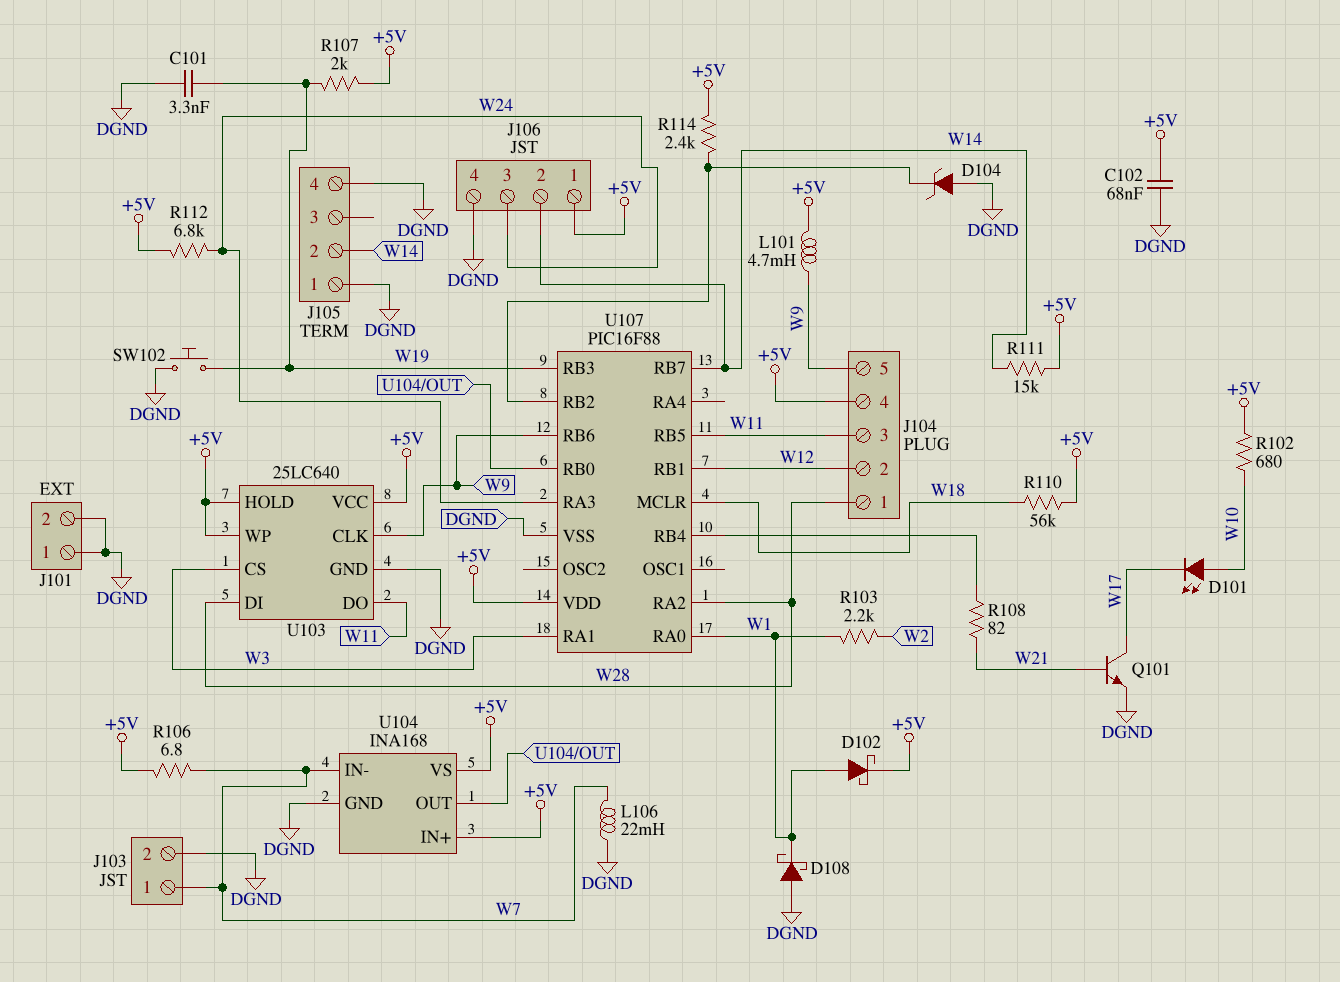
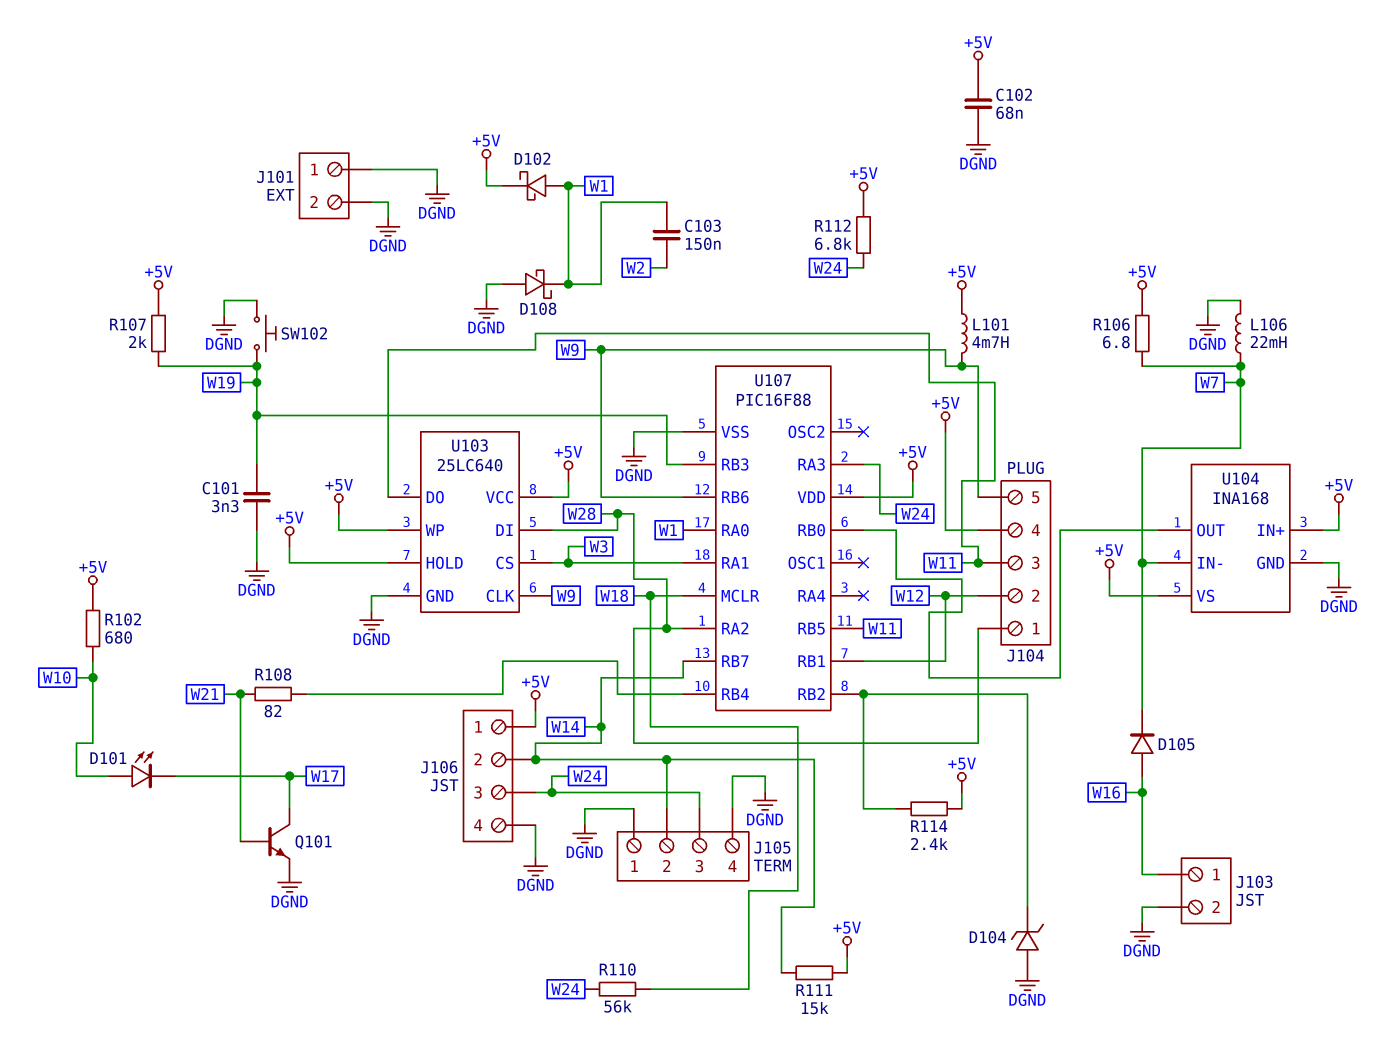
C103: none -> 150nF (W1, W2)
D105: none -> diode (A W16, K W7)
J103 pin 1: W7 -> W16
J105 pin 3: none -> W24
R103: 2.2k (W1, W2) -> none
R110: 56k (+5V, W18) -> 56k (W18, W24)

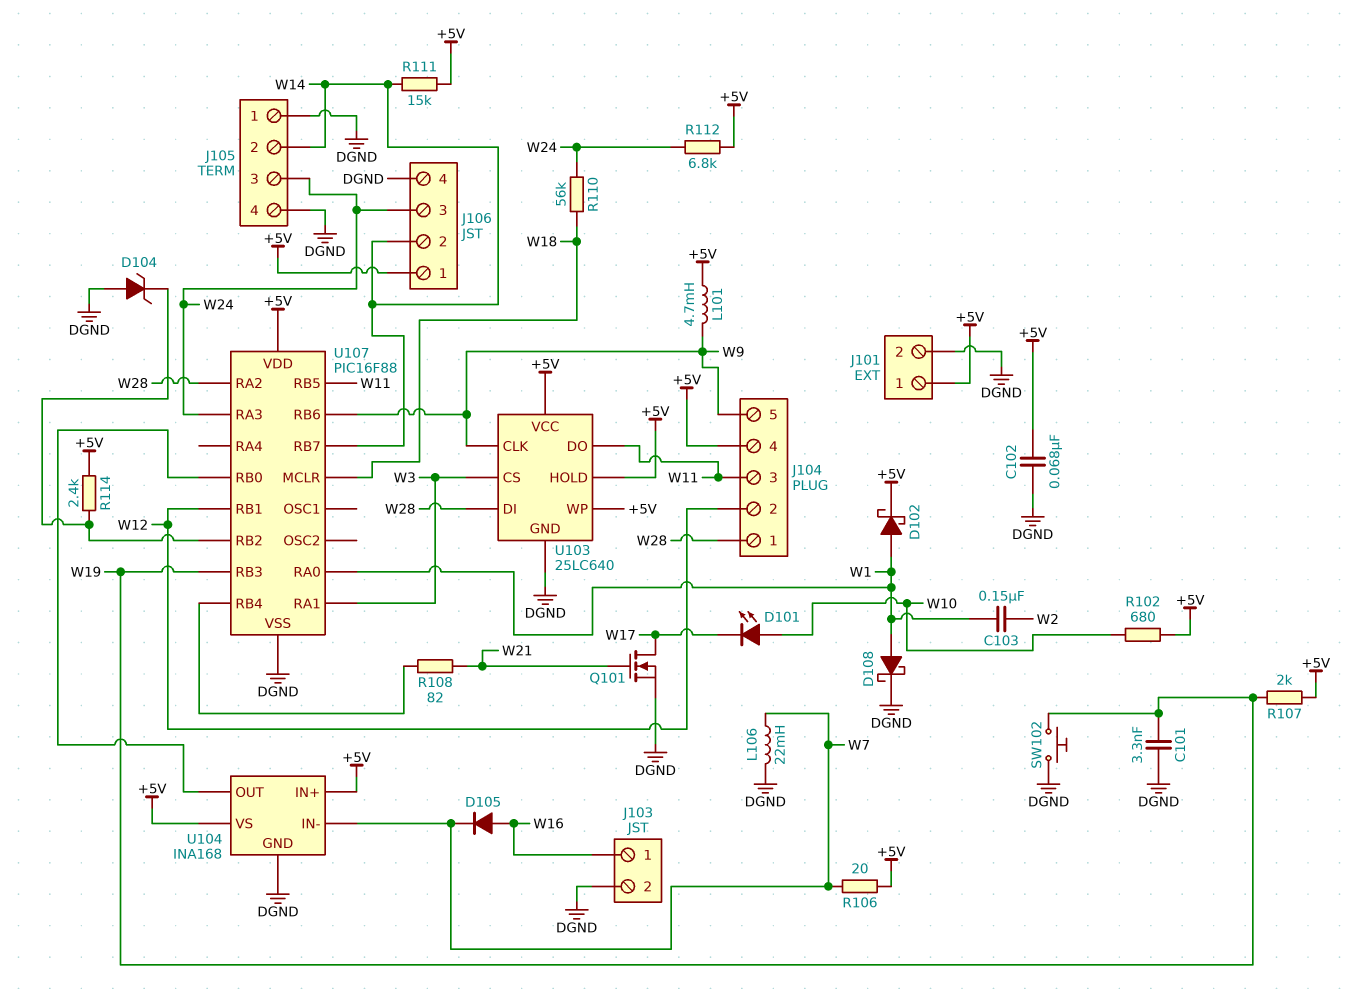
D108: schottky (A DGND, K W1) -> schottky (A W1, K DGND)
J101 pin 1: DGND -> +5V
Q101: NPN (B W21, C W17, E DGND) -> NMOS (G W21, D W17, S DGND)
R106: 6.8 (+5V, W7) -> 20 (+5V, W7)

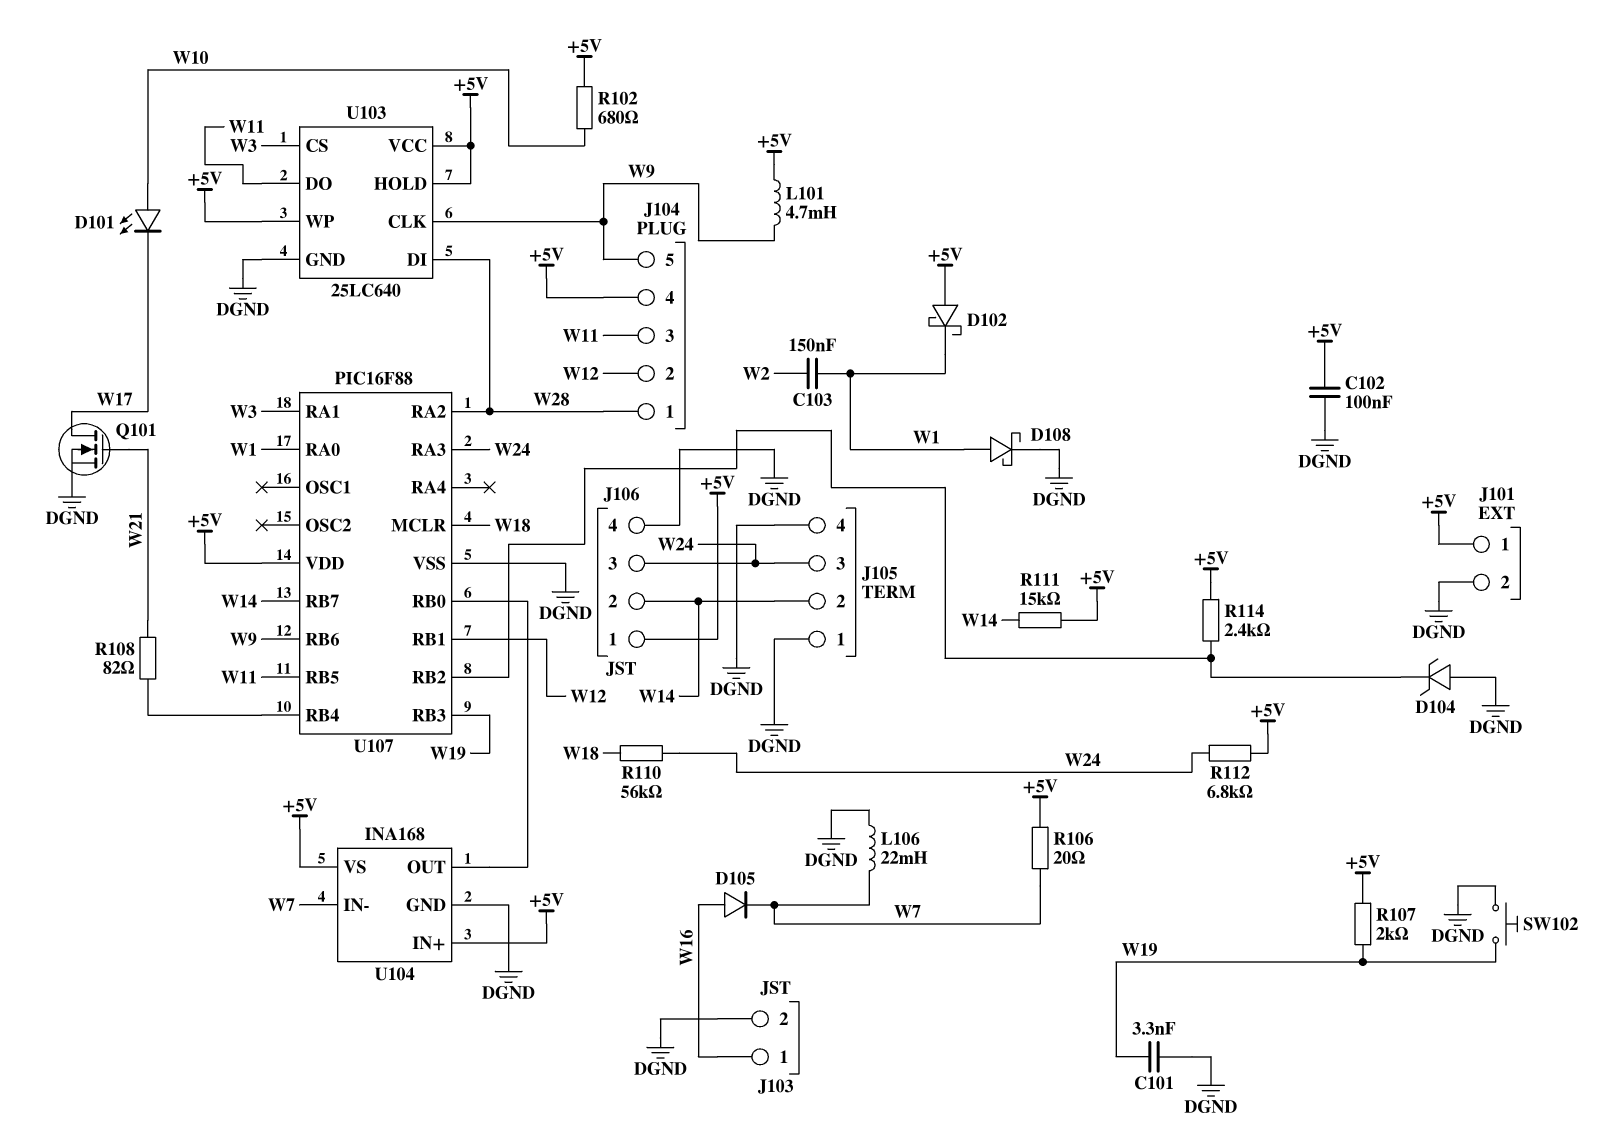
C102: 68nF (+5V, DGND) -> 100nF (+5V, DGND)
D102: schottky (A W1, K +5V) -> schottky (A +5V, K W1)

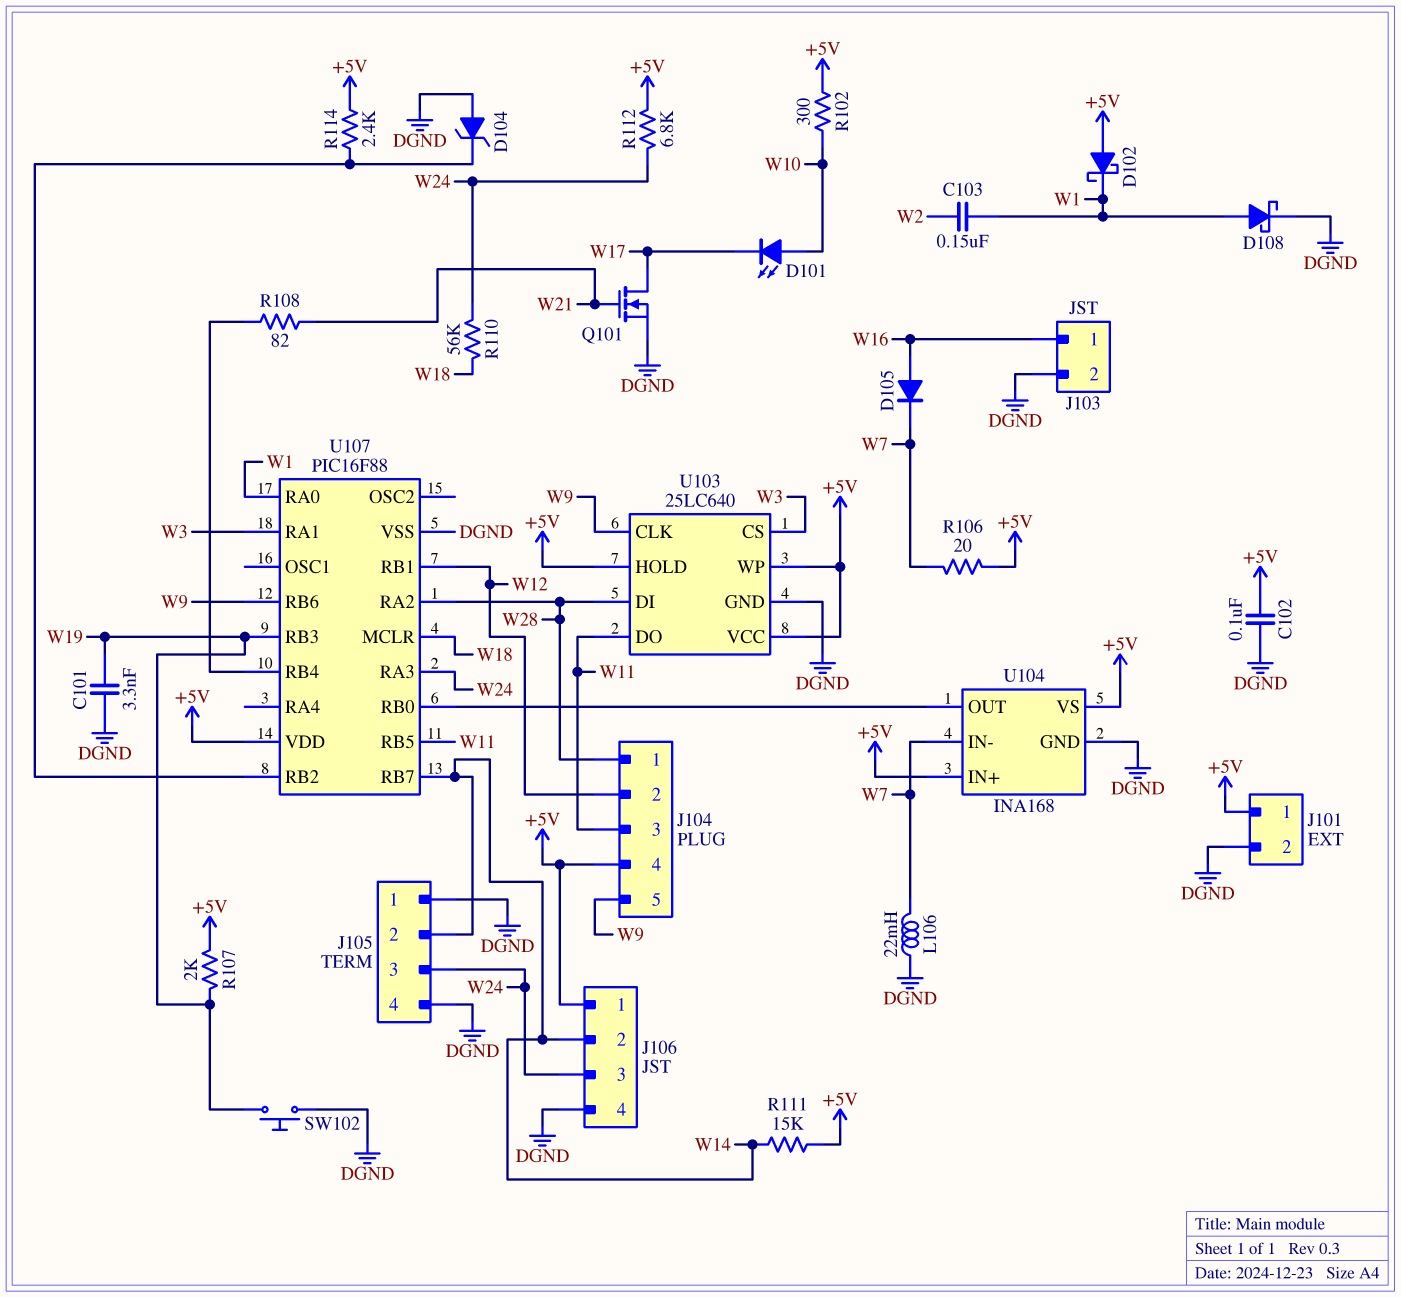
L101: 4.7mH (+5V, W9) -> none
R102: 680 (+5V, W10) -> 300 (+5V, W10)

